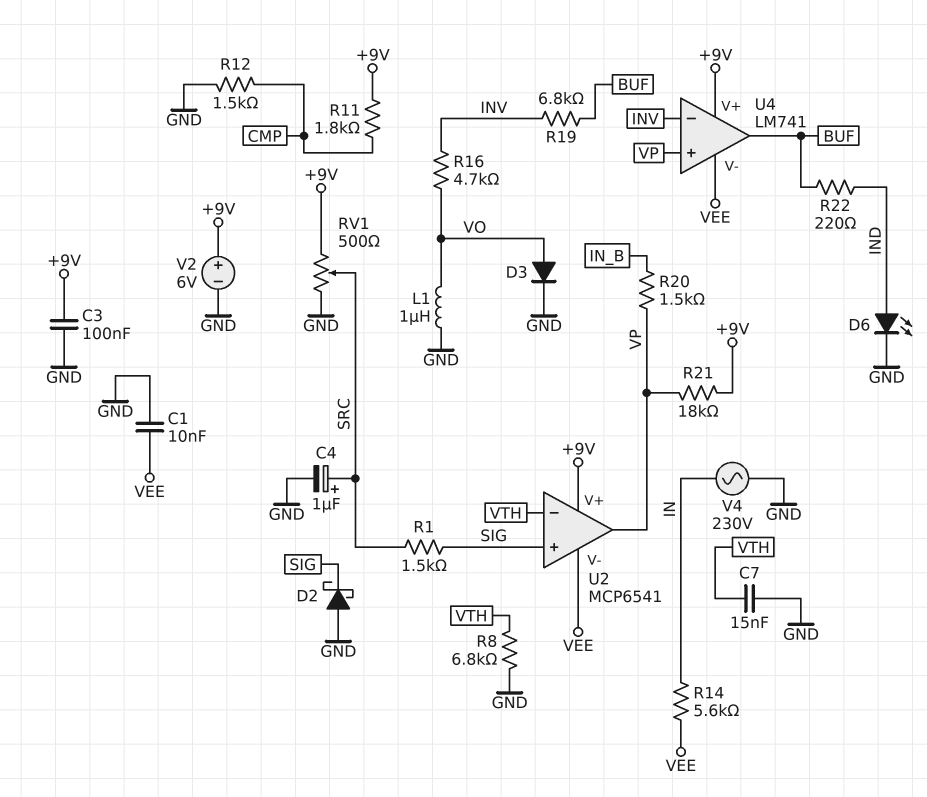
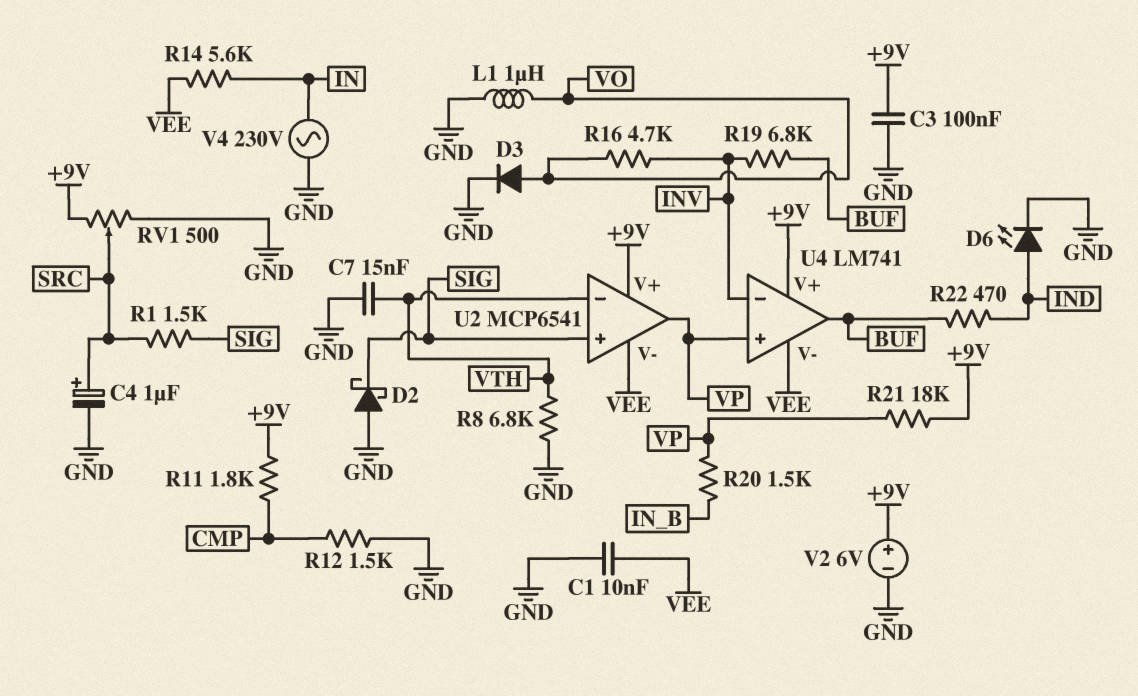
R22: 220 (BUF, IND) -> 470 (BUF, IND)

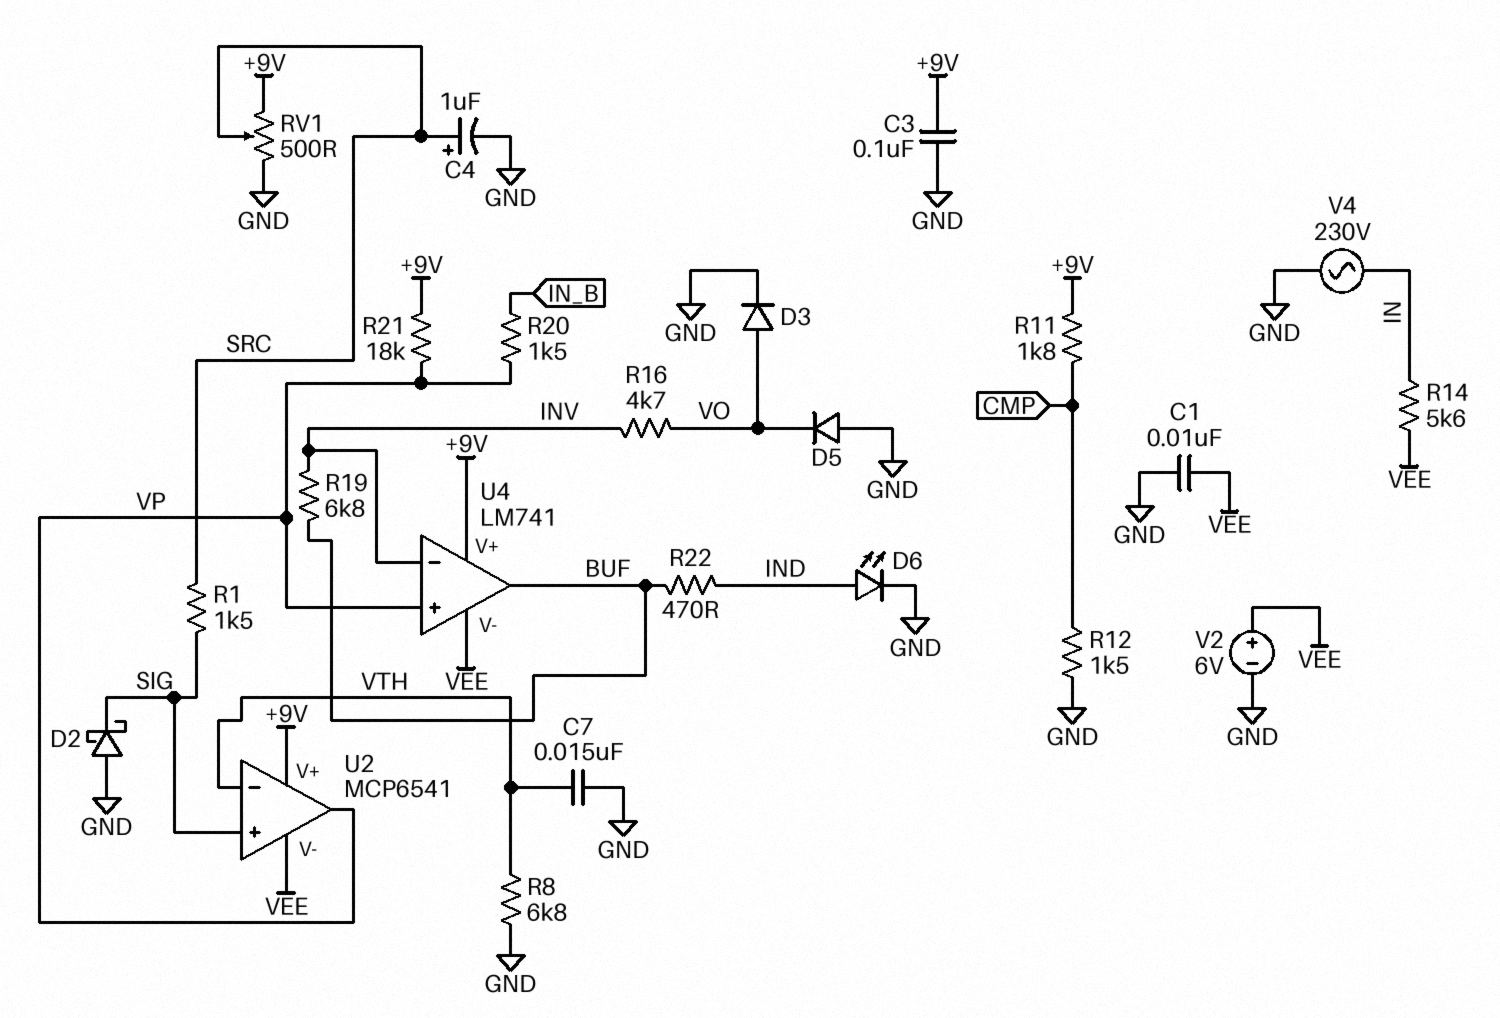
D5: none -> diode (A GND, K VO)
L1: 1uH (GND, VO) -> none
V2: 6V (plus +9V, minus GND) -> 6V (plus VEE, minus GND)

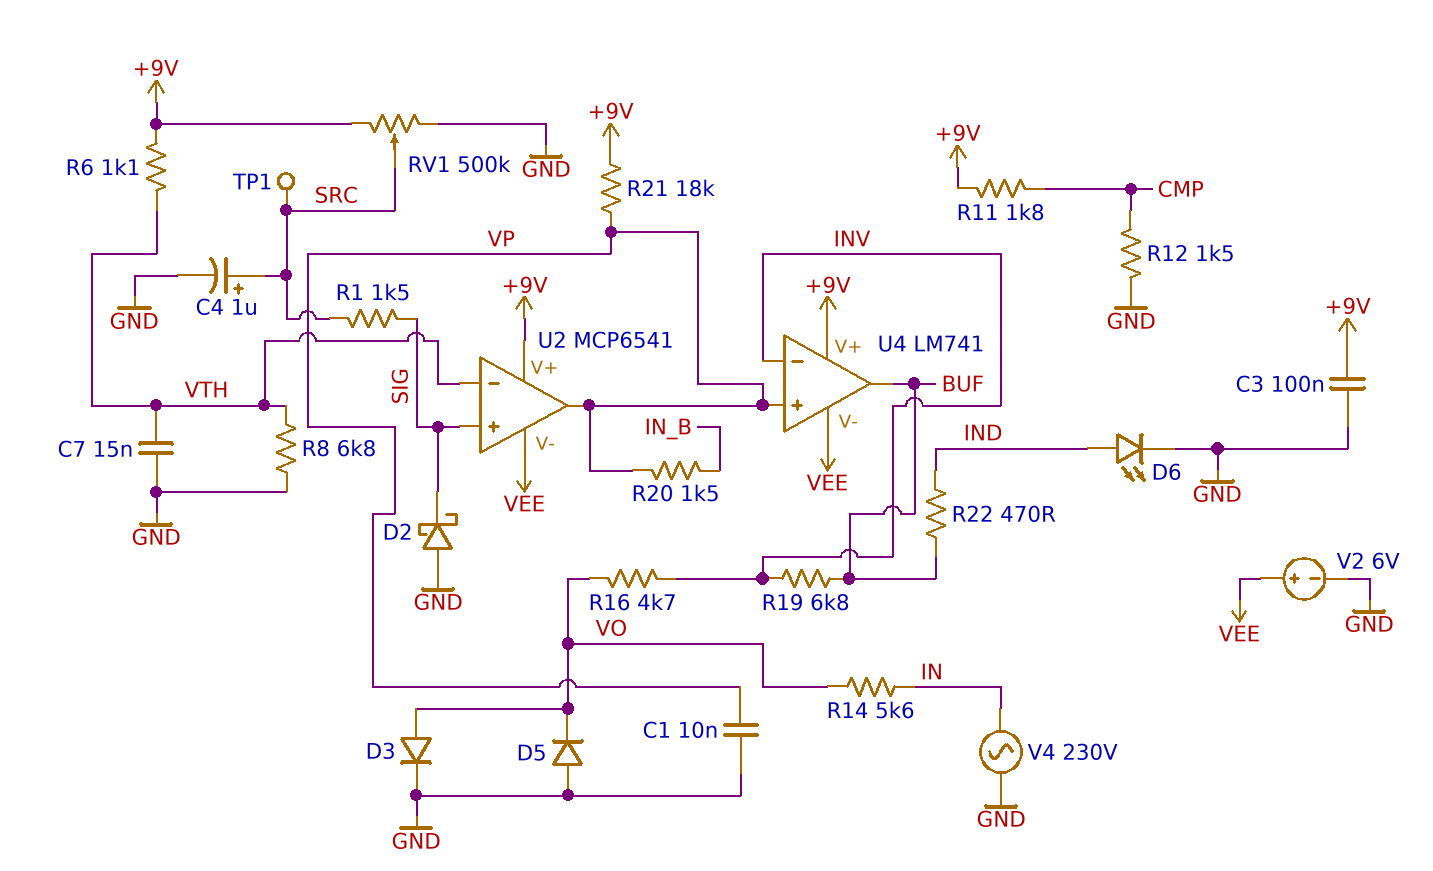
C1: 10nF (GND, VEE) -> 10nF (GND, VP)
R6: none -> 1.1k (+9V, VTH)
R14: 5.6k (IN, VEE) -> 5.6k (IN, VO)
RV1: 500 (+9V, GND, wiper SRC) -> 500k (+9V, GND, wiper SRC)
TP1: none -> test point (SRC)

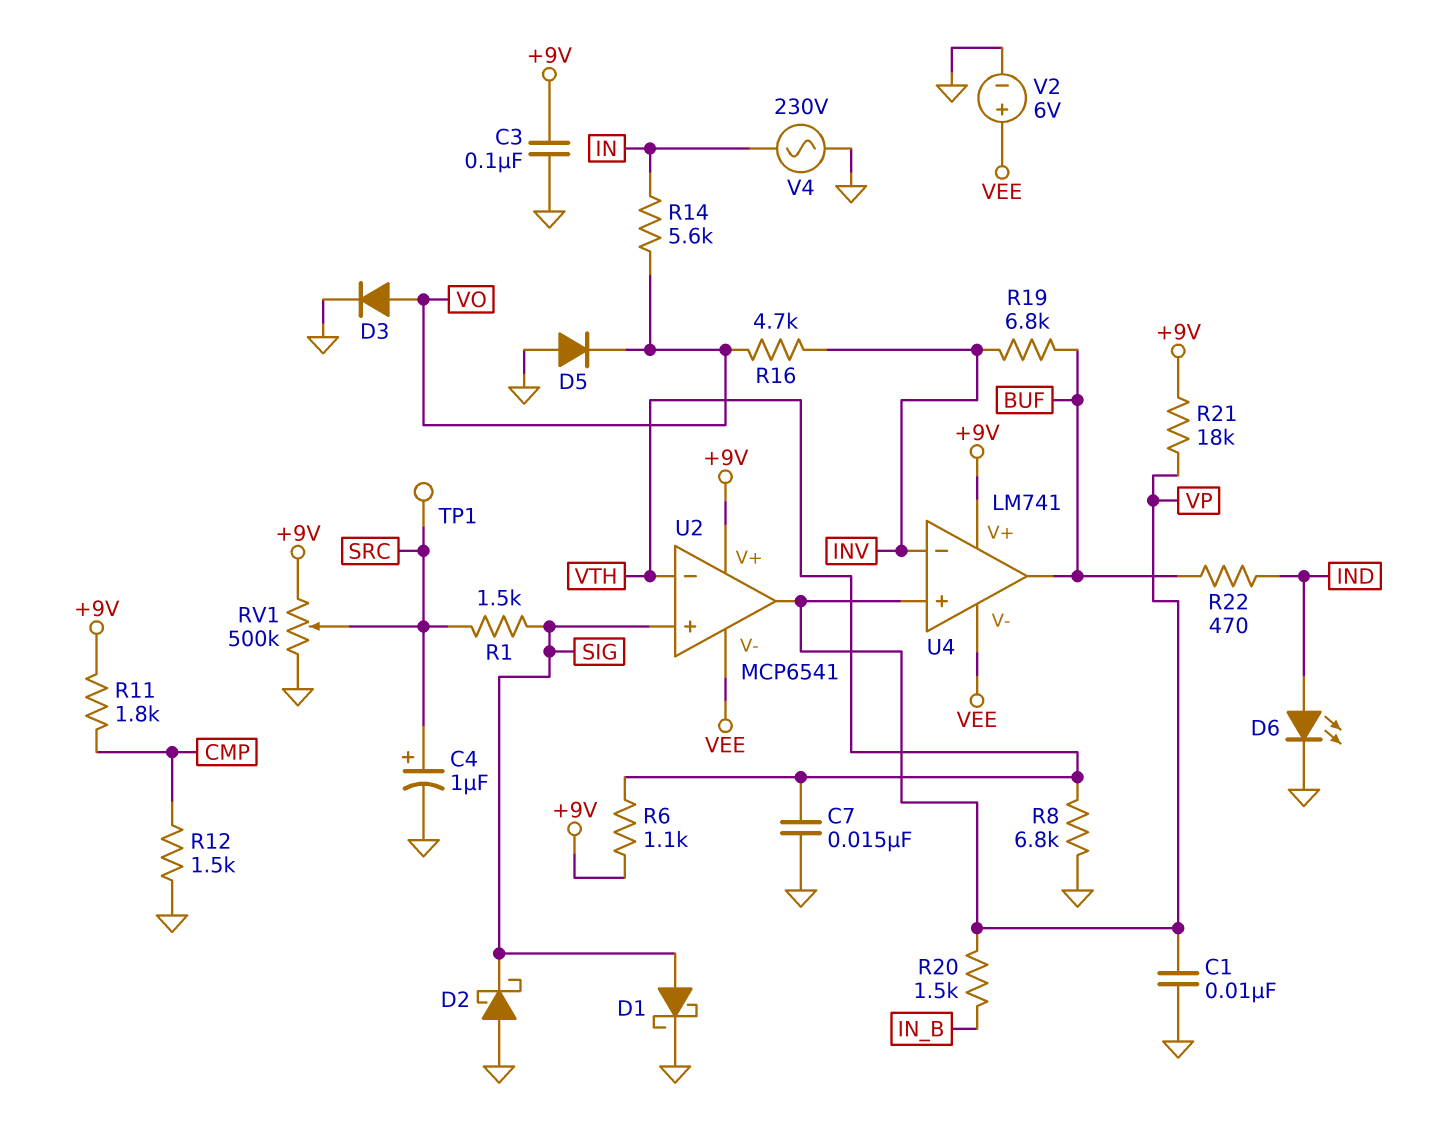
D1: none -> schottky (A SIG, K GND)

